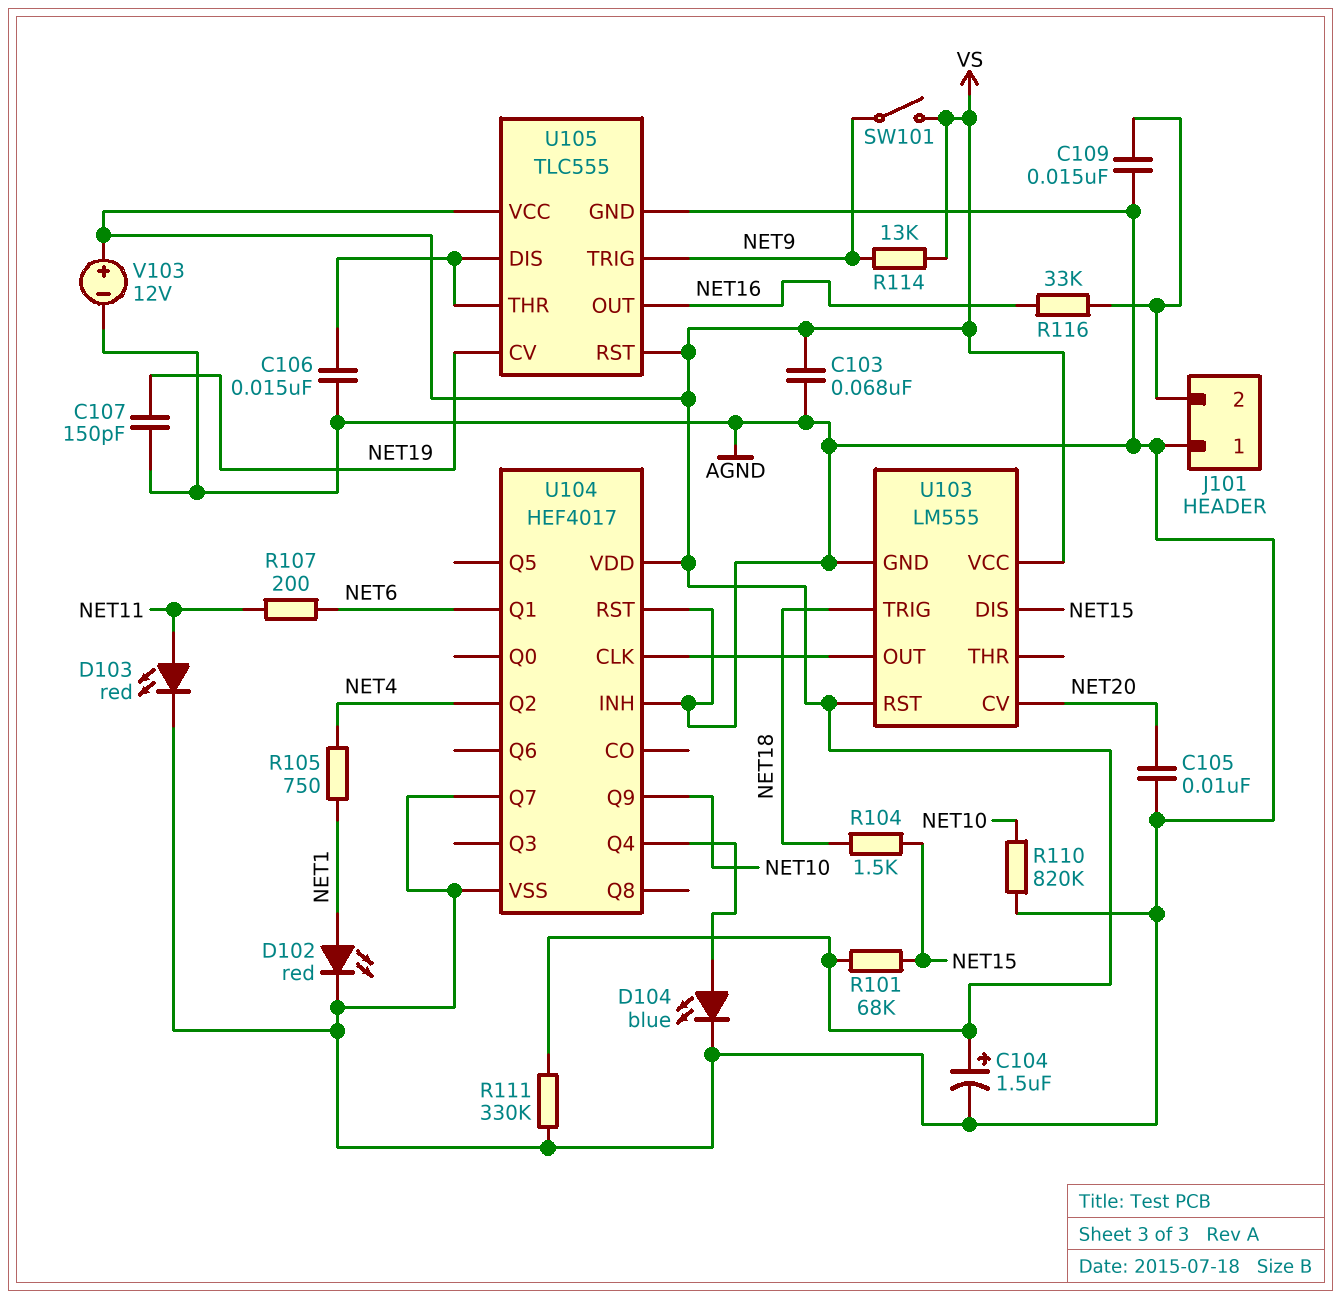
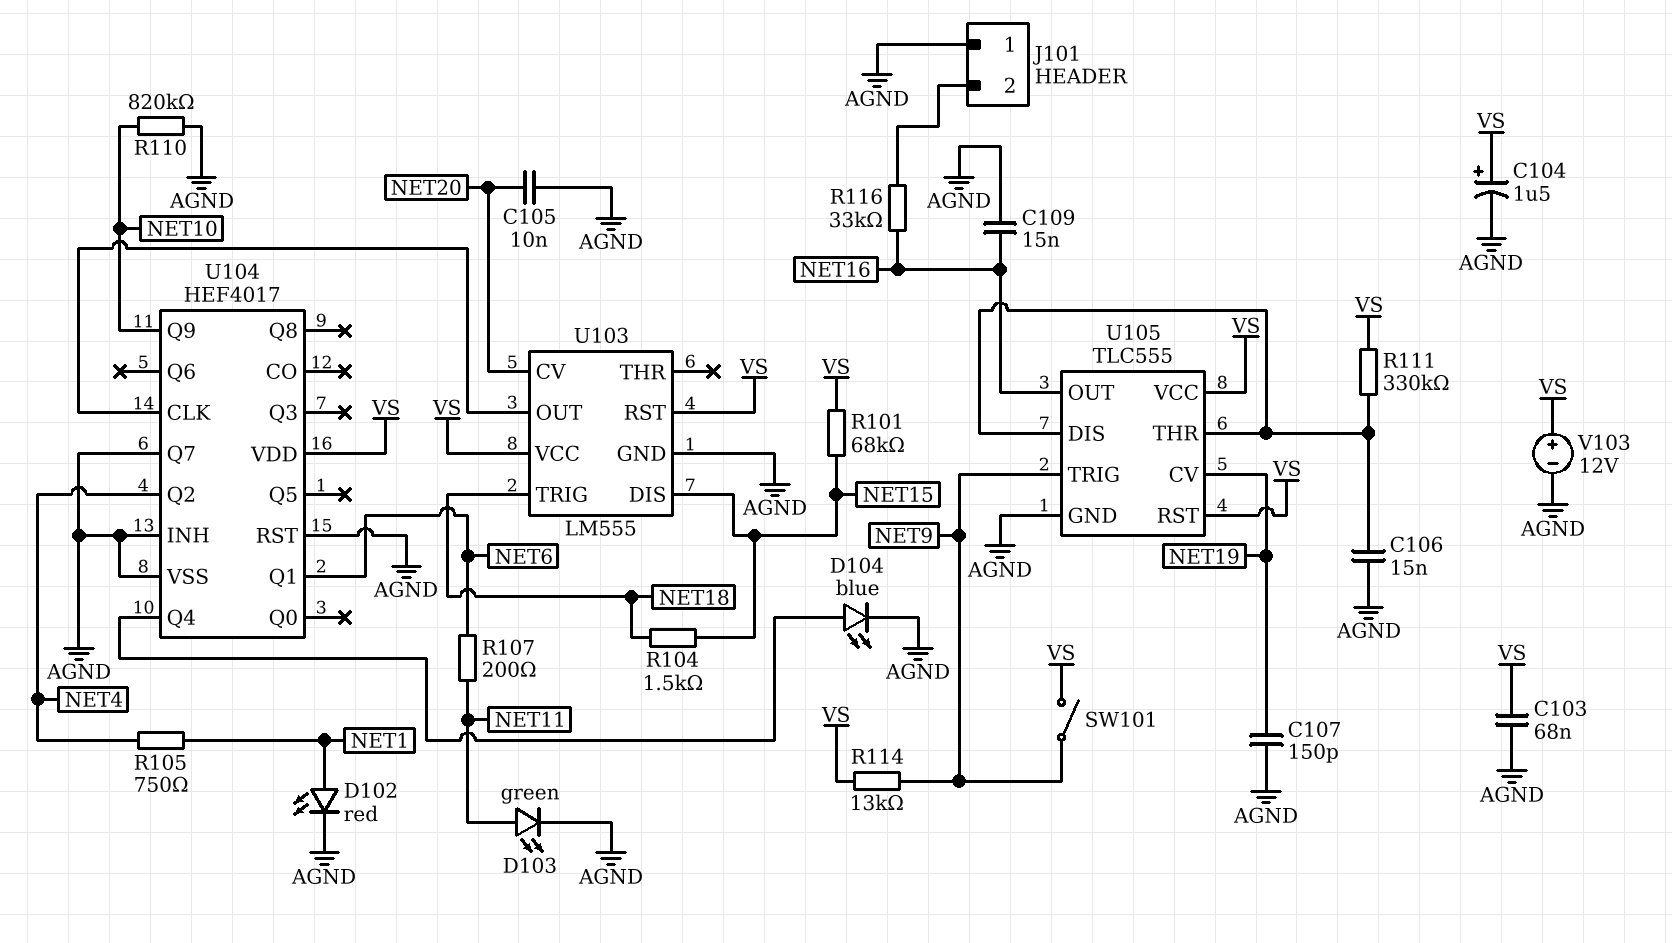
C109: 15nF (AGND, J101/2) -> 15nF (AGND, NET16)
D103: LED red (A NET11, K AGND) -> LED green (A NET11, K AGND)
R111: 330k (AGND, VS) -> 330k (U105/DIS, VS)

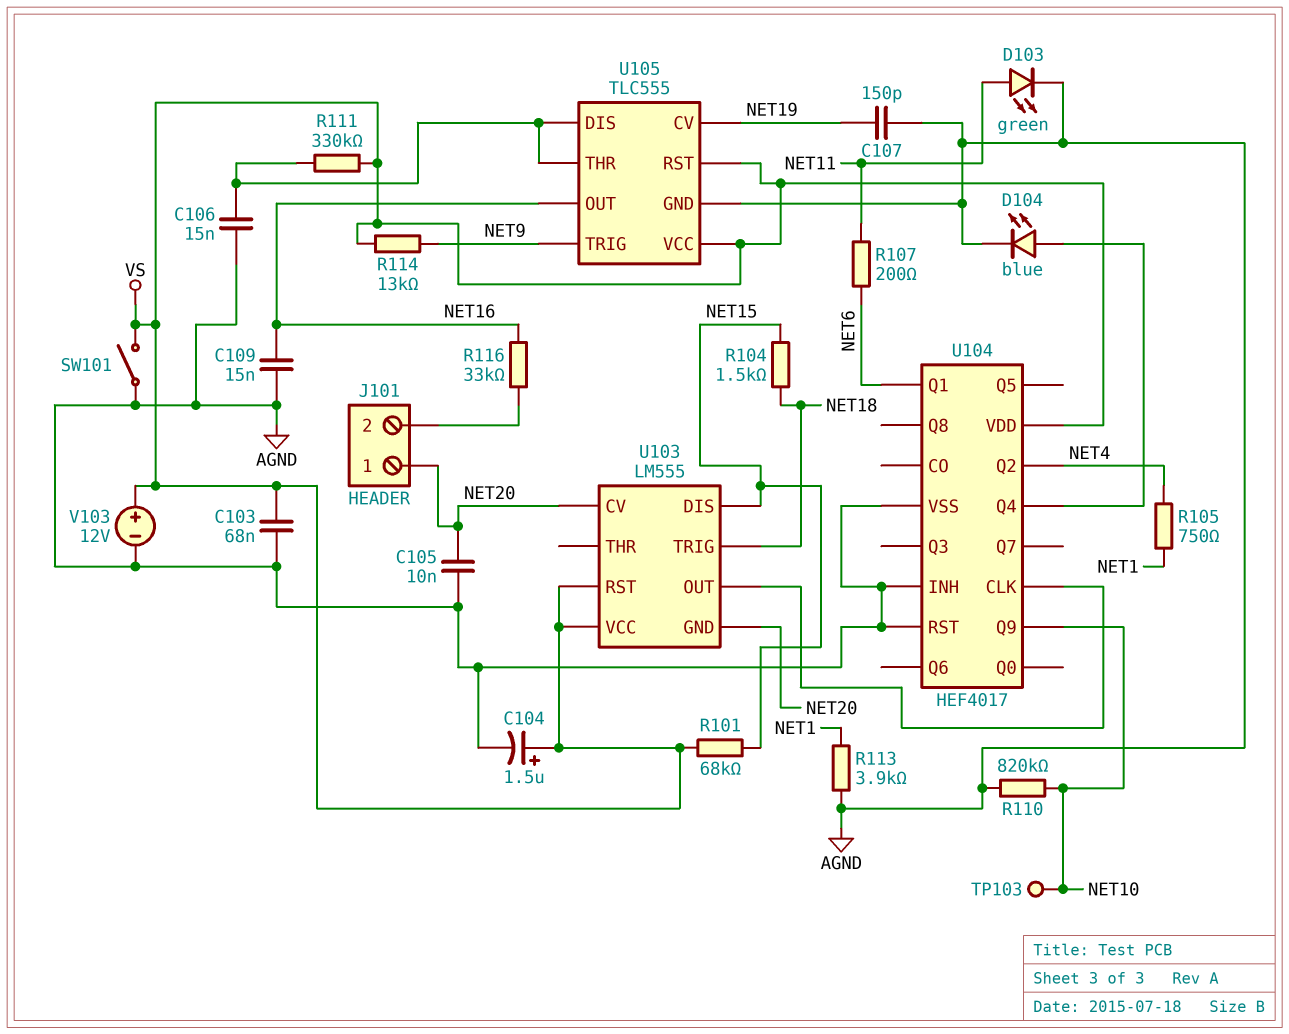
D102: LED red (A NET1, K AGND) -> none
J101 pin 1: AGND -> NET20
R113: none -> 3.9k (AGND, NET1)
SW101: switch (NET9, VS) -> switch (AGND, VS)
TP103: none -> test point (NET10)
U103 pin GND: AGND -> NET20
U104 pin Q7: AGND -> none

